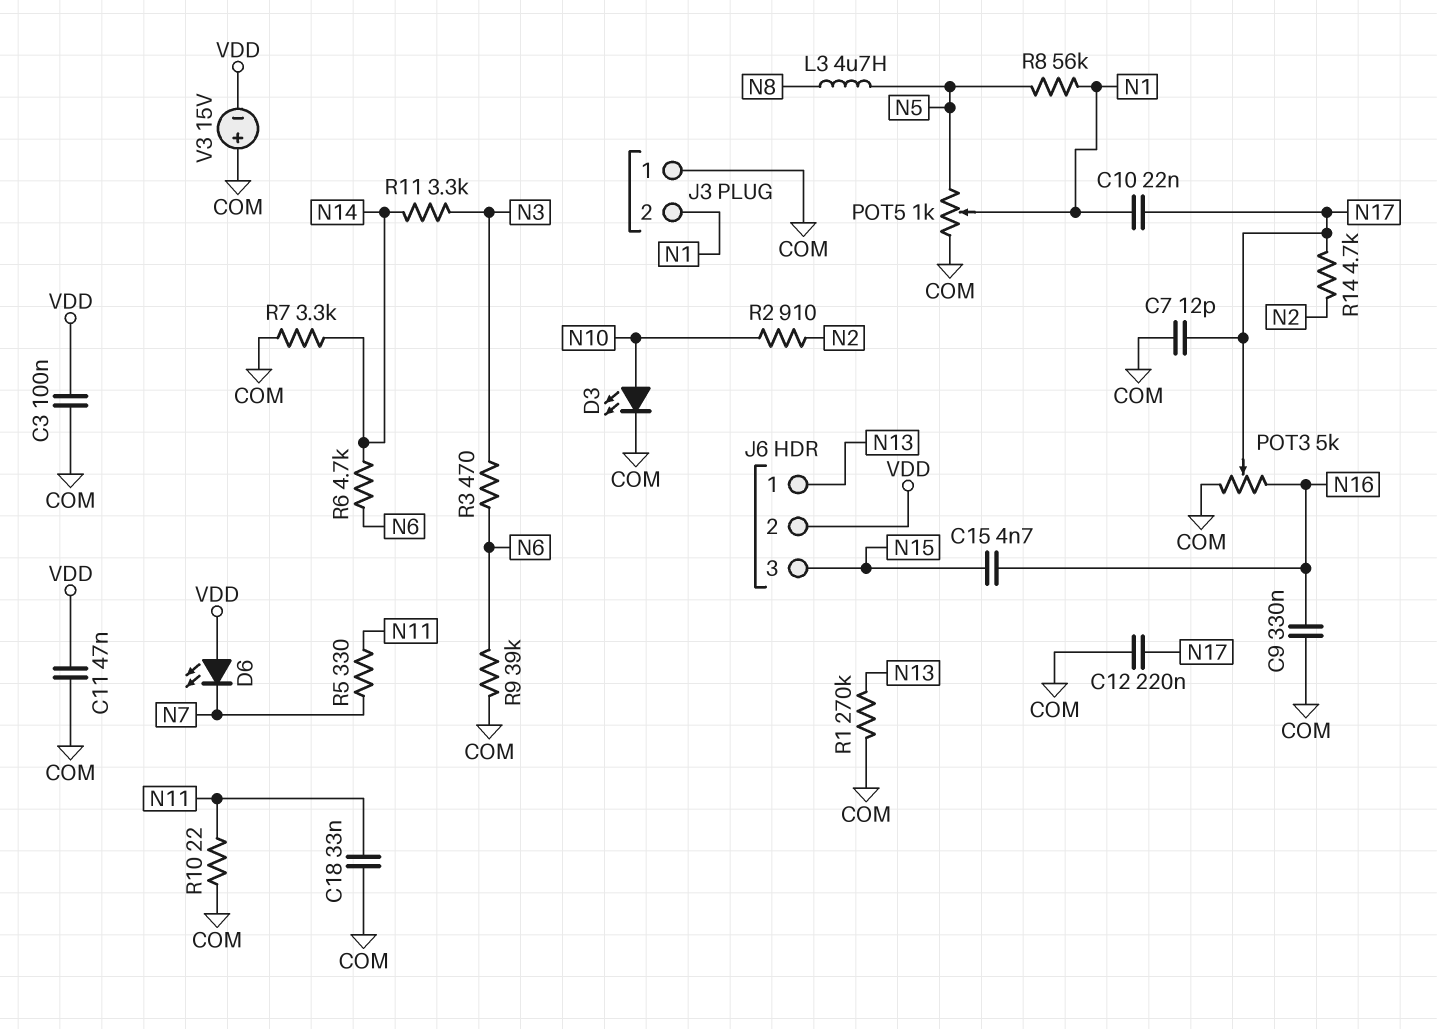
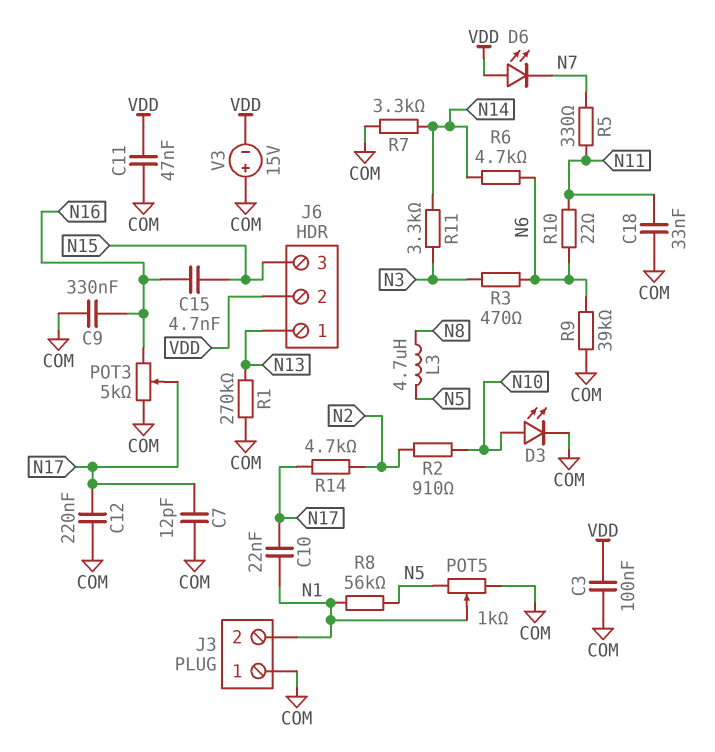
R10: 22 (COM, N11) -> 22 (N6, N11)

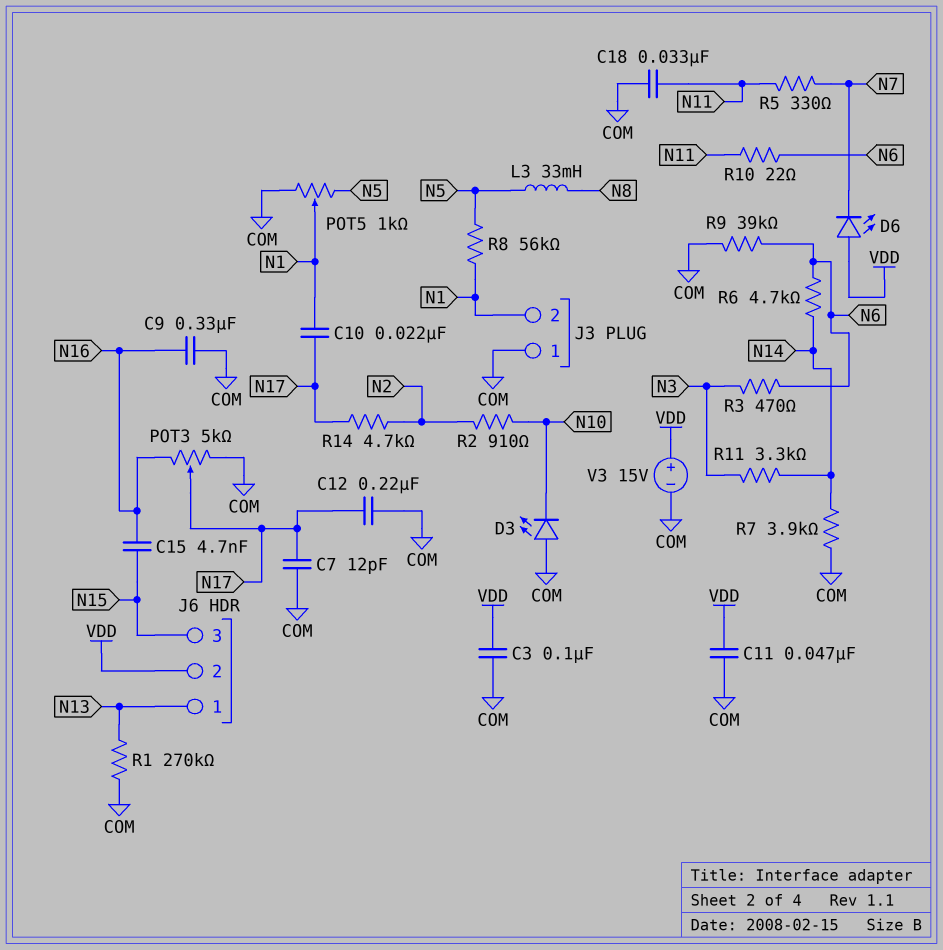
D3: LED (A N10, K COM) -> LED (A COM, K N10)
L3: 4.7uH (N5, N8) -> 33mH (N5, N8)
R7: 3.3k (COM, N14) -> 3.9k (COM, N14)
V3: 15V (plus COM, minus VDD) -> 15V (plus VDD, minus COM)

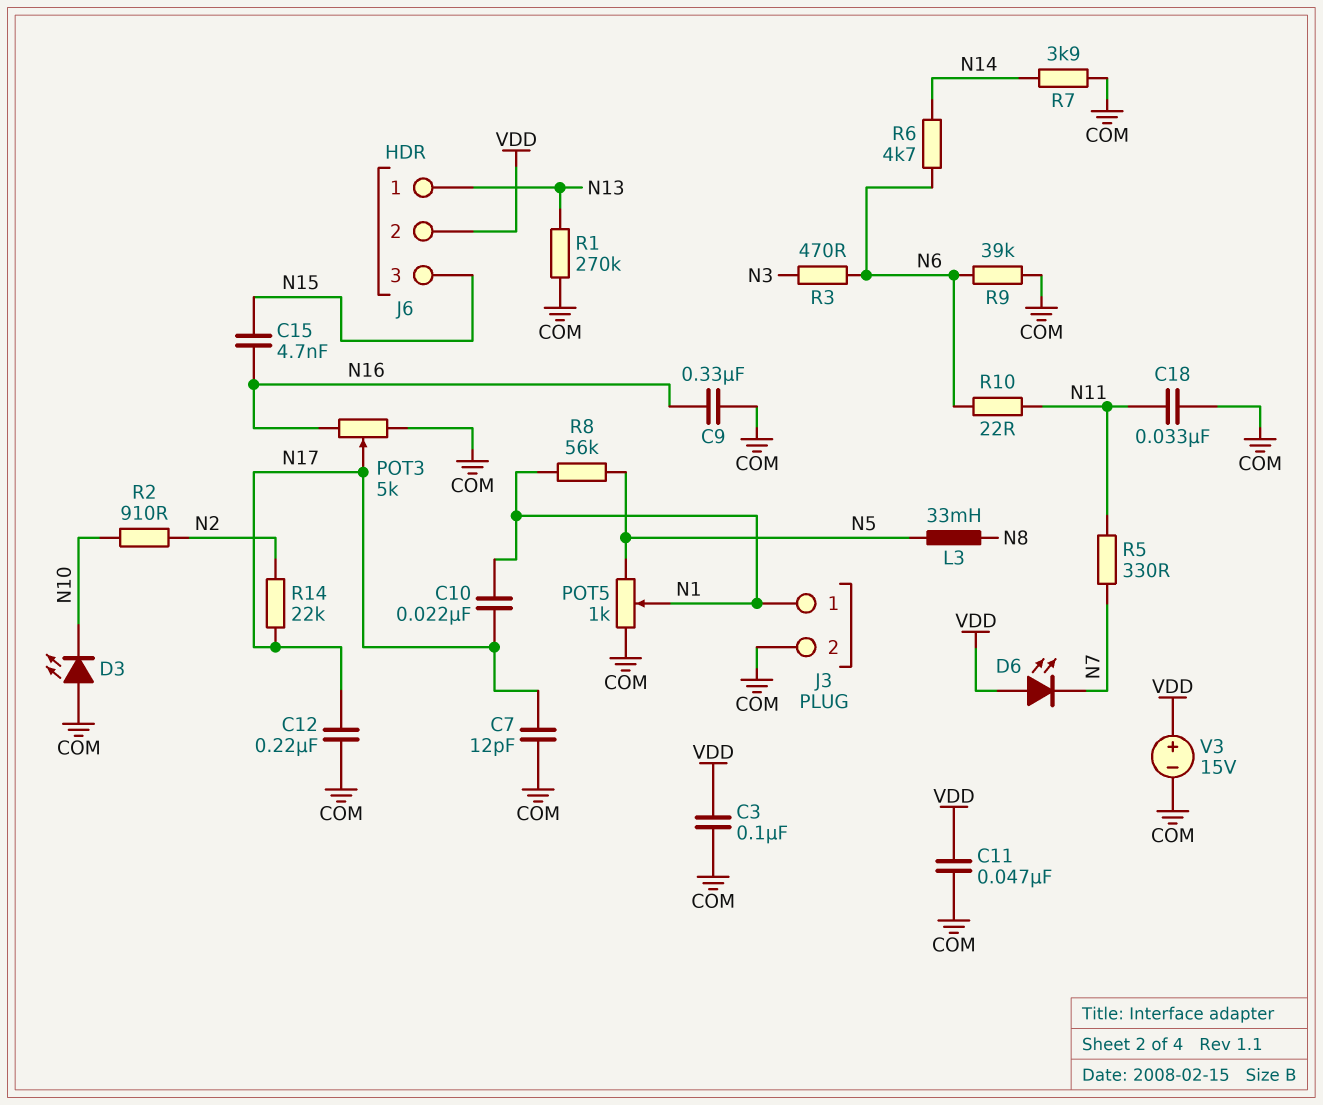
J3 pin 1: COM -> N1
J3 pin 2: N1 -> COM
R11: 3.3k (N3, N14) -> none
R14: 4.7k (N2, N17) -> 22k (N2, N17)

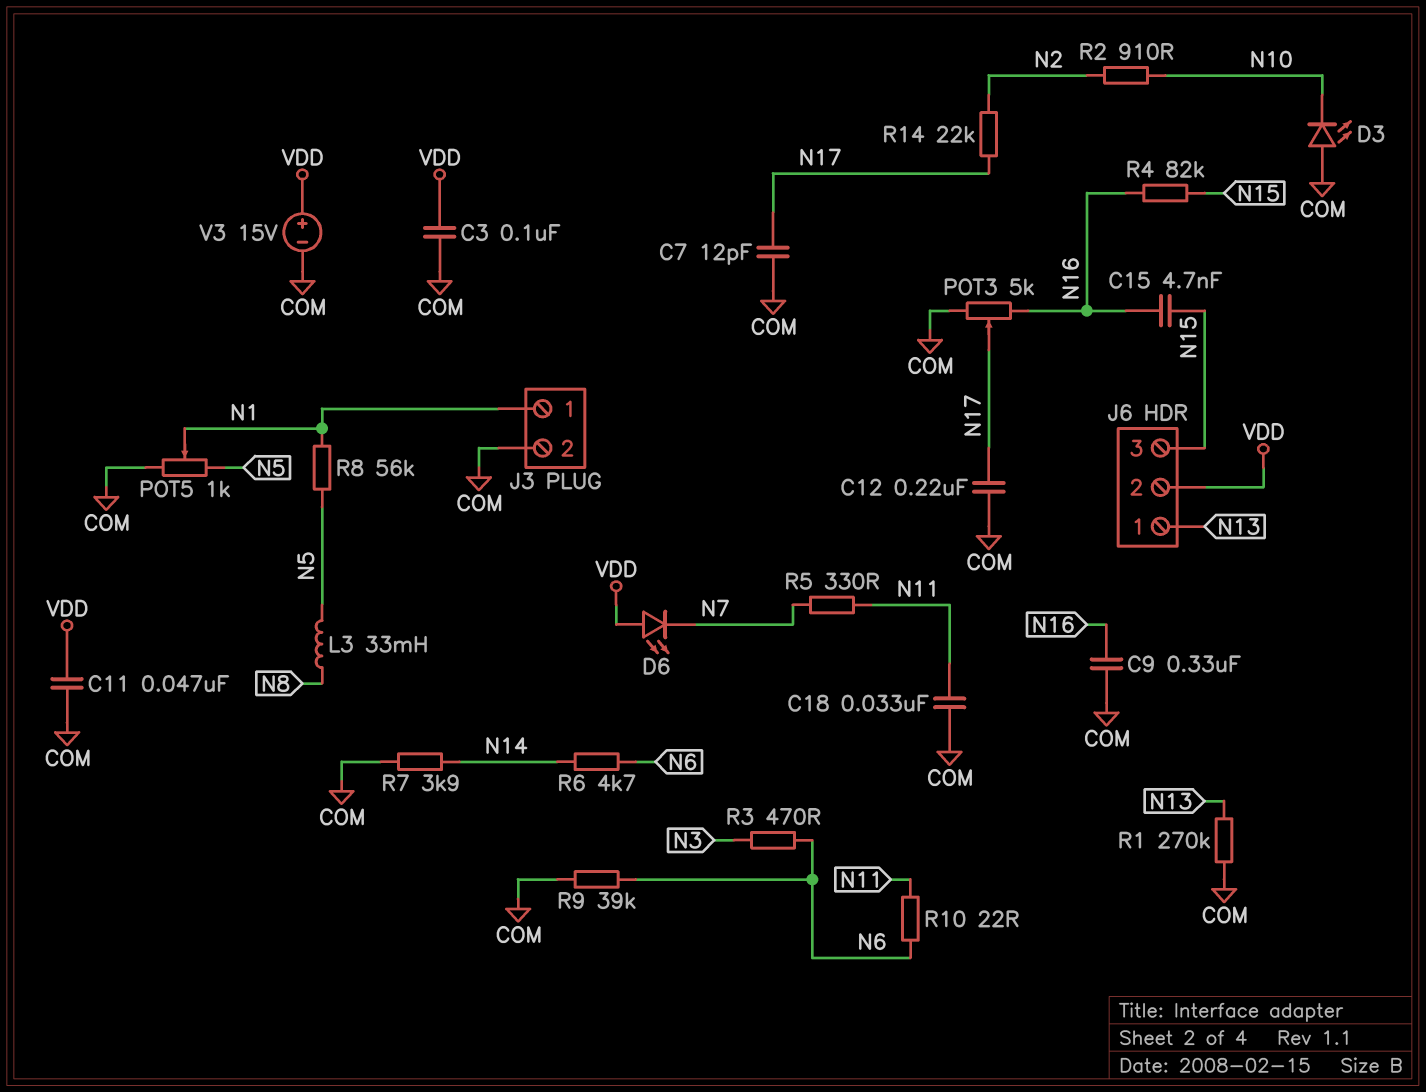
C10: 22nF (N1, N17) -> none
R4: none -> 82k (N15, N16)

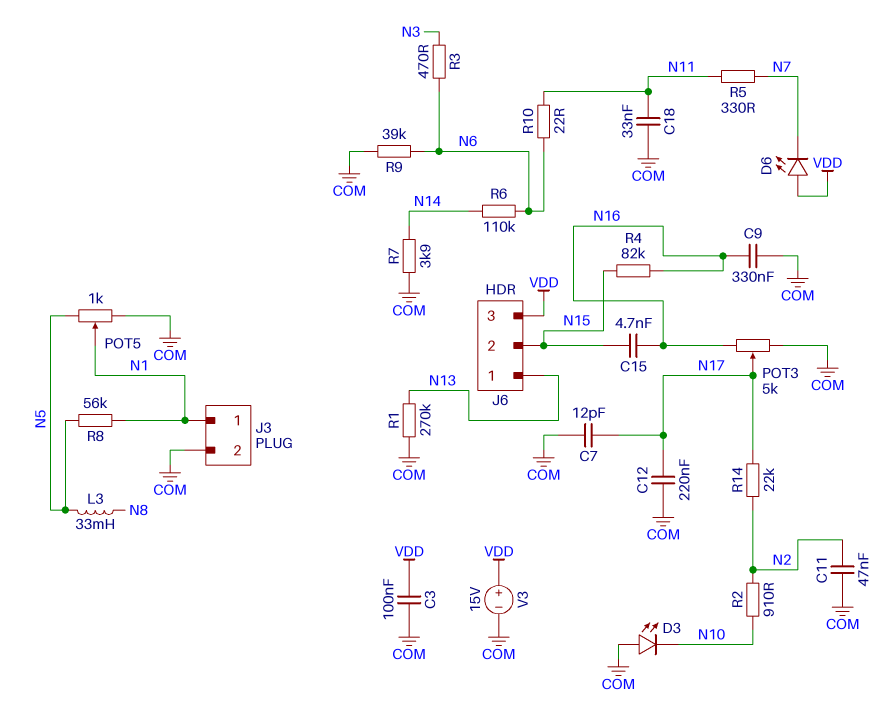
C11: 47nF (COM, VDD) -> 47nF (COM, N2)
J6 pin 2: VDD -> N15
J6 pin 3: N15 -> VDD
R6: 4.7k (N6, N14) -> 110k (N6, N14)

